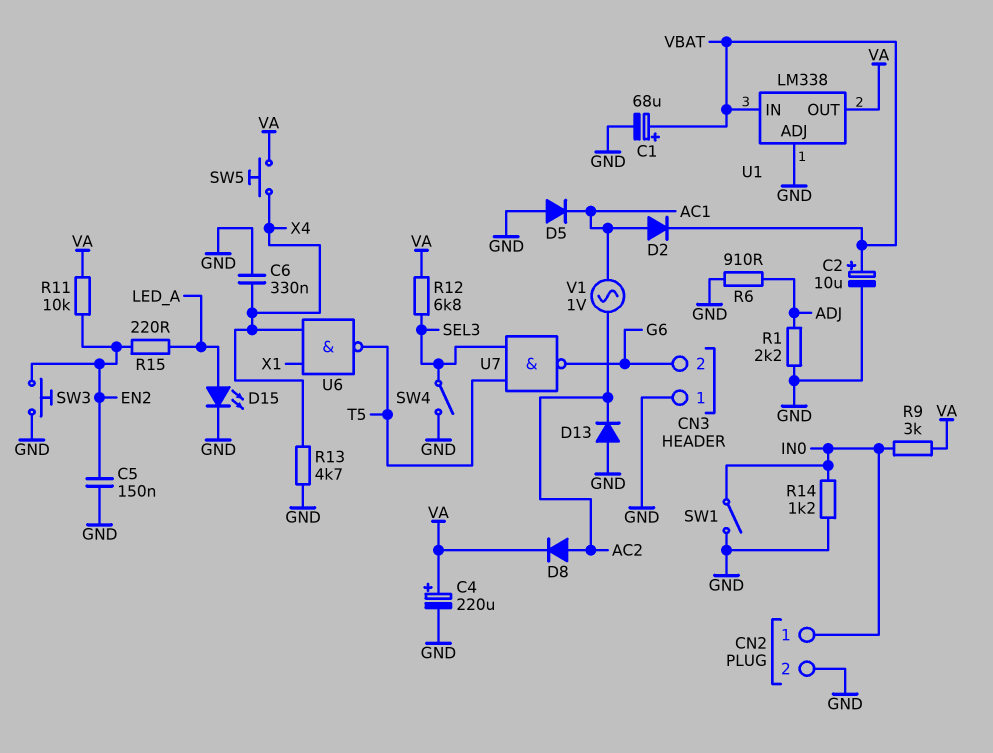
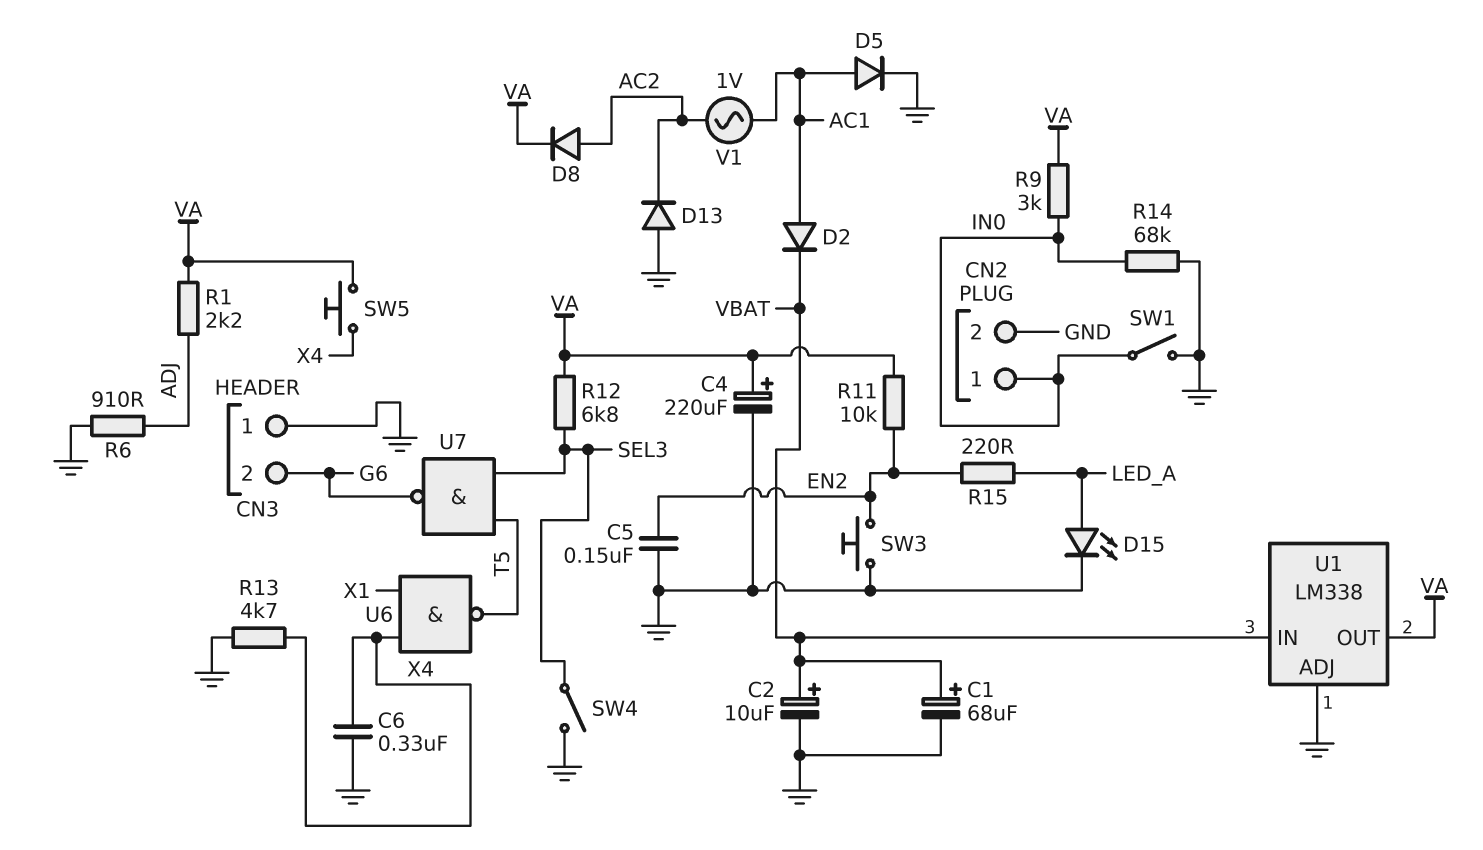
D5: diode (A GND, K AC1) -> diode (A AC1, K GND)
R1: 2.2k (ADJ, GND) -> 2.2k (ADJ, VA)
R14: 1.2k (GND, IN0) -> 68k (GND, IN0)

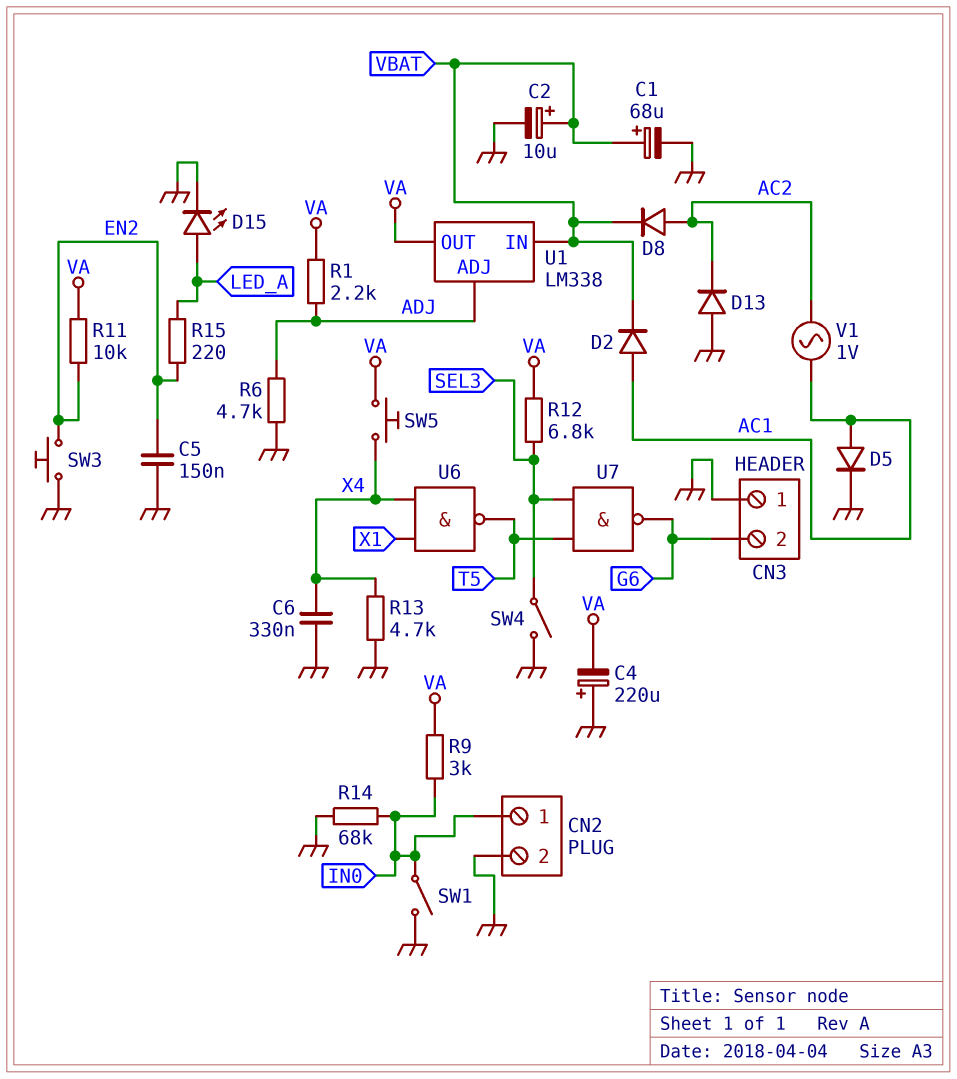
C4: 220uF (plus VA, minus GND) -> 220uF (plus GND, minus VA)
D8: diode (A AC2, K VA) -> diode (A AC2, K VBAT)
R6: 910 (ADJ, GND) -> 4.7k (ADJ, GND)
U1 pin ADJ: GND -> ADJ

